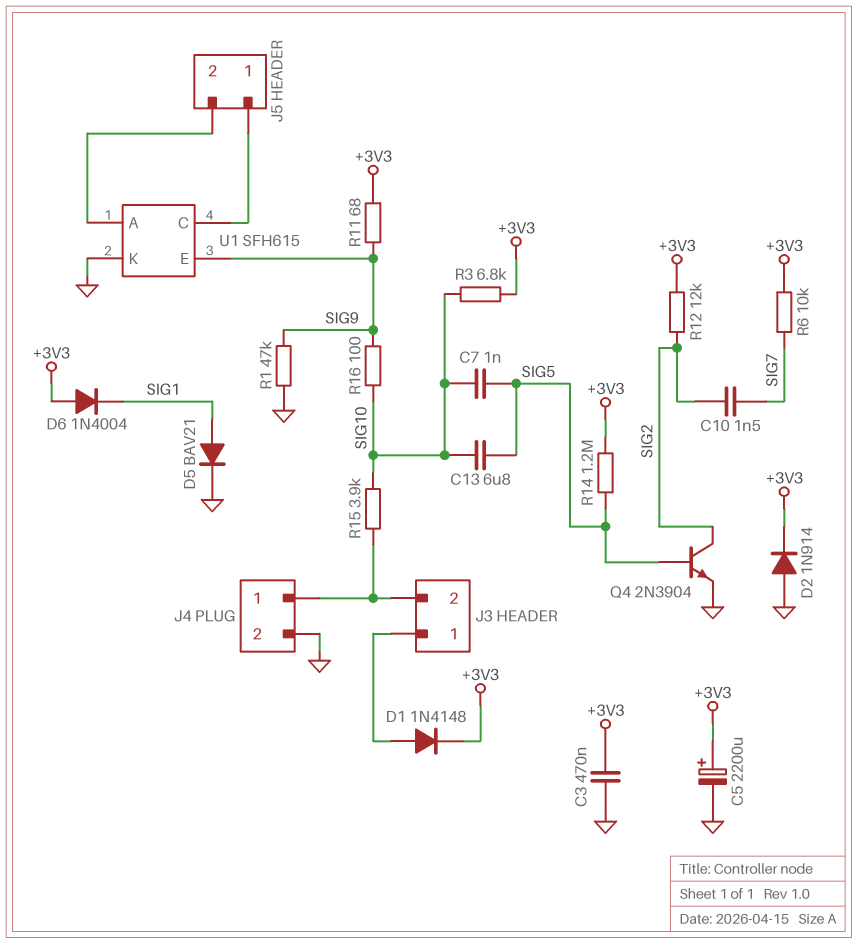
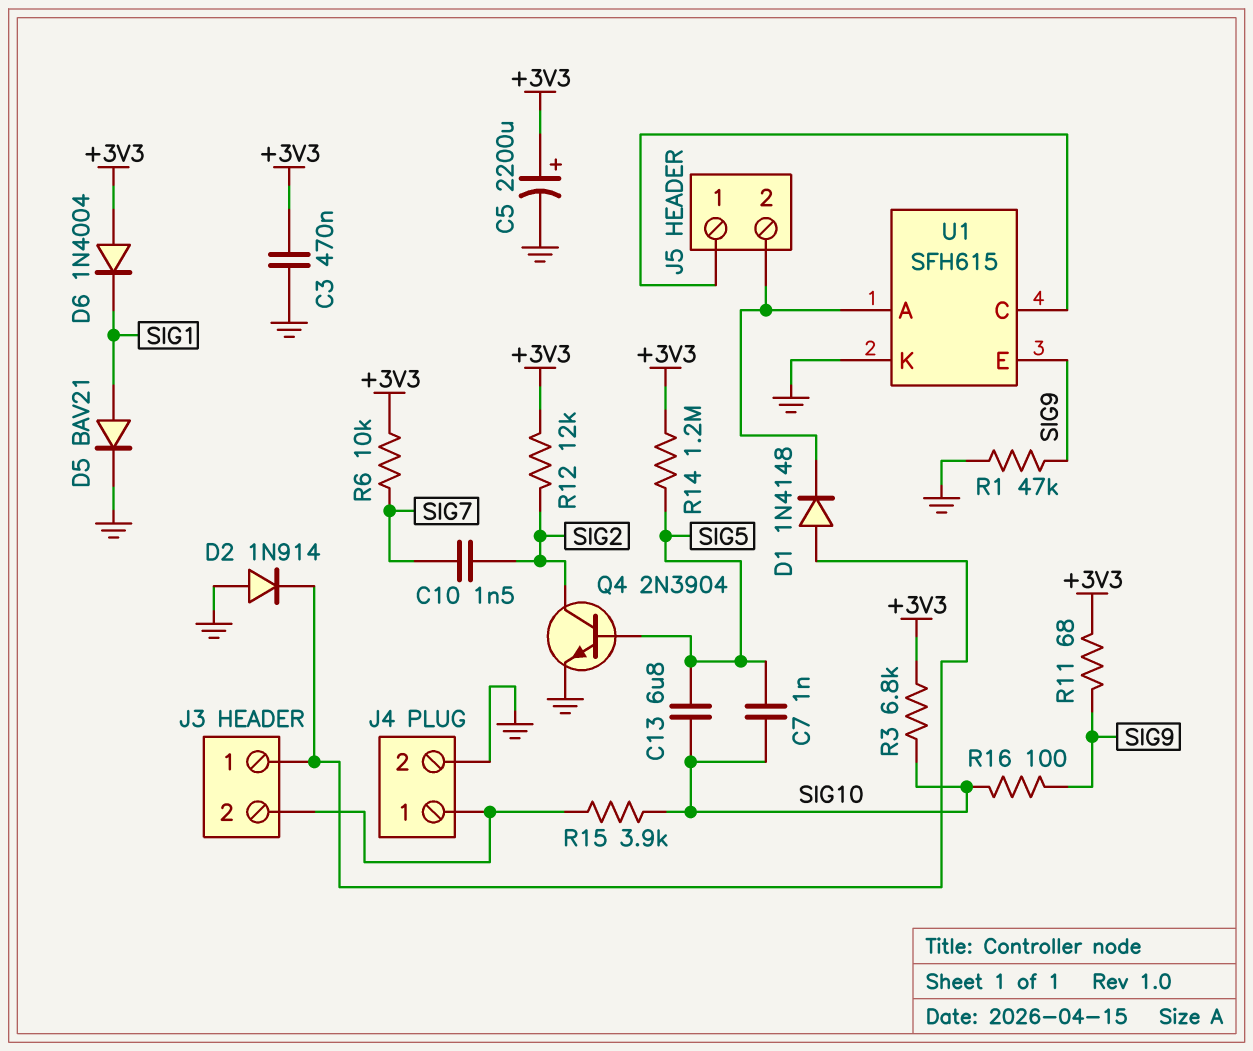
D1: diode 1N4148 (A J3/1, K +3V3) -> diode 1N4148 (A J3/1, K J5/2)
D2: diode 1N914 (A GND, K +3V3) -> diode 1N914 (A GND, K J3/1)

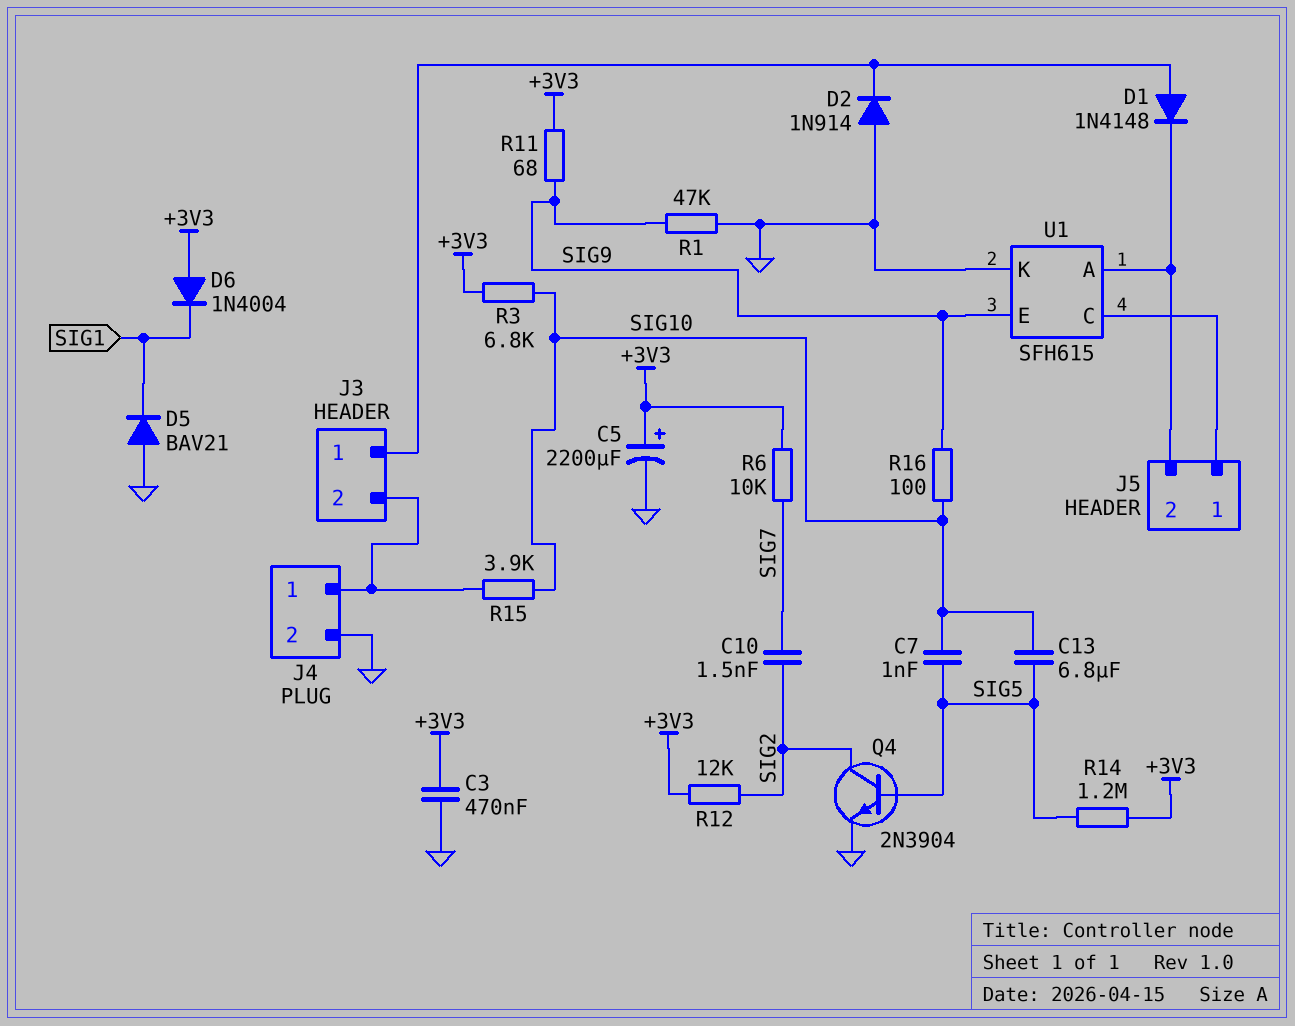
D5: diode BAV21 (A SIG1, K GND) -> diode BAV21 (A GND, K SIG1)

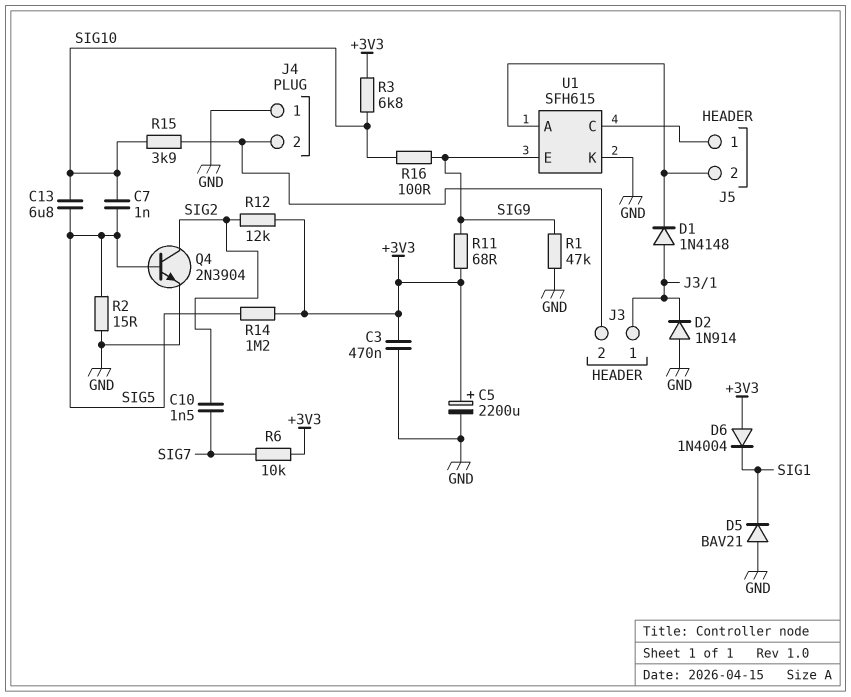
J4 pin 1: J3/2 -> GND
J4 pin 2: GND -> J3/2
R2: none -> 15 (GND, SIG5)

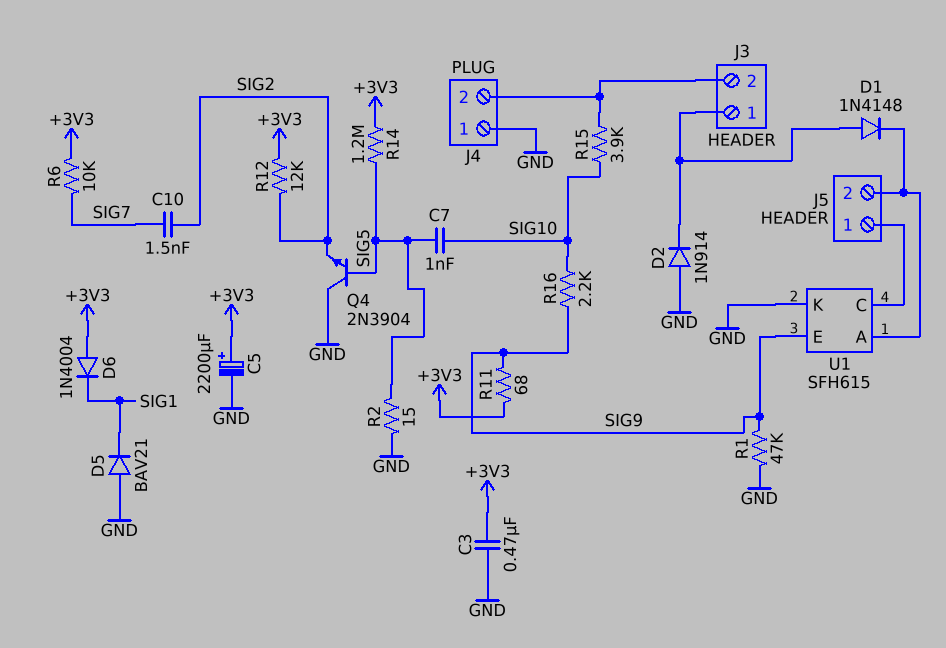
C13: 6.8uF (SIG5, SIG10) -> none
Q4: NPN 2N3904 (B SIG5, C SIG2, E GND) -> NPN 2N3904 (B SIG5, C GND, E SIG2)
R3: 6.8k (+3V3, SIG10) -> none
R16: 100 (SIG9, SIG10) -> 2.2k (SIG9, SIG10)

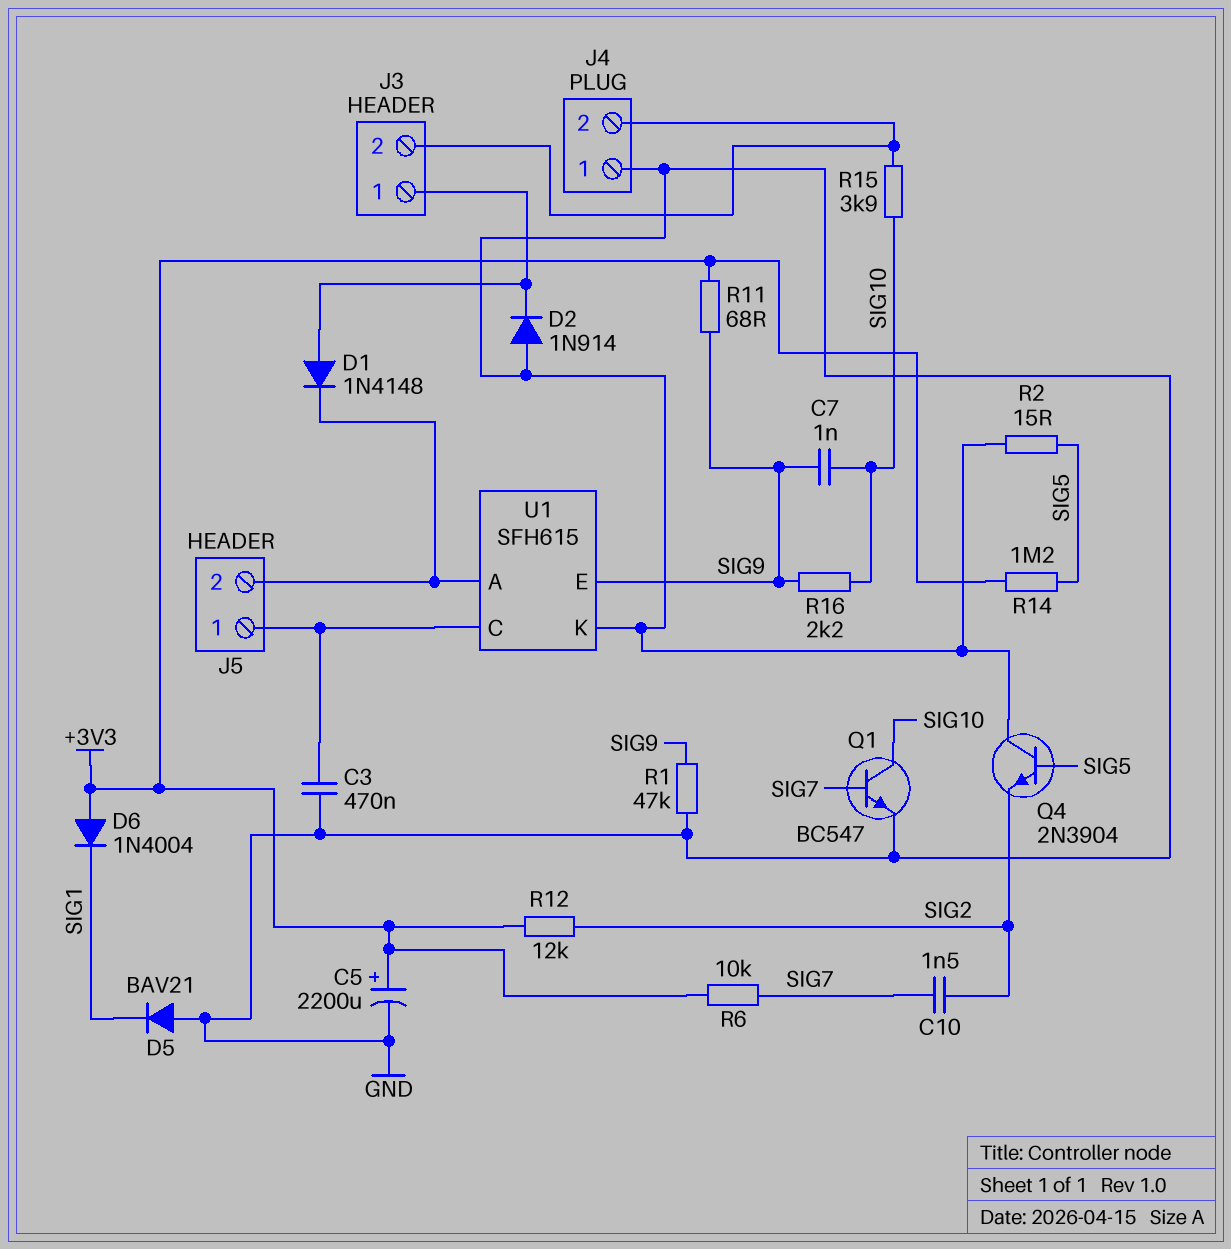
C3: 470nF (+3V3, GND) -> 470nF (GND, J5/1)
C7: 1nF (SIG5, SIG10) -> 1nF (SIG9, SIG10)
Q1: none -> NPN BC547 (B SIG7, C SIG10, E GND)

